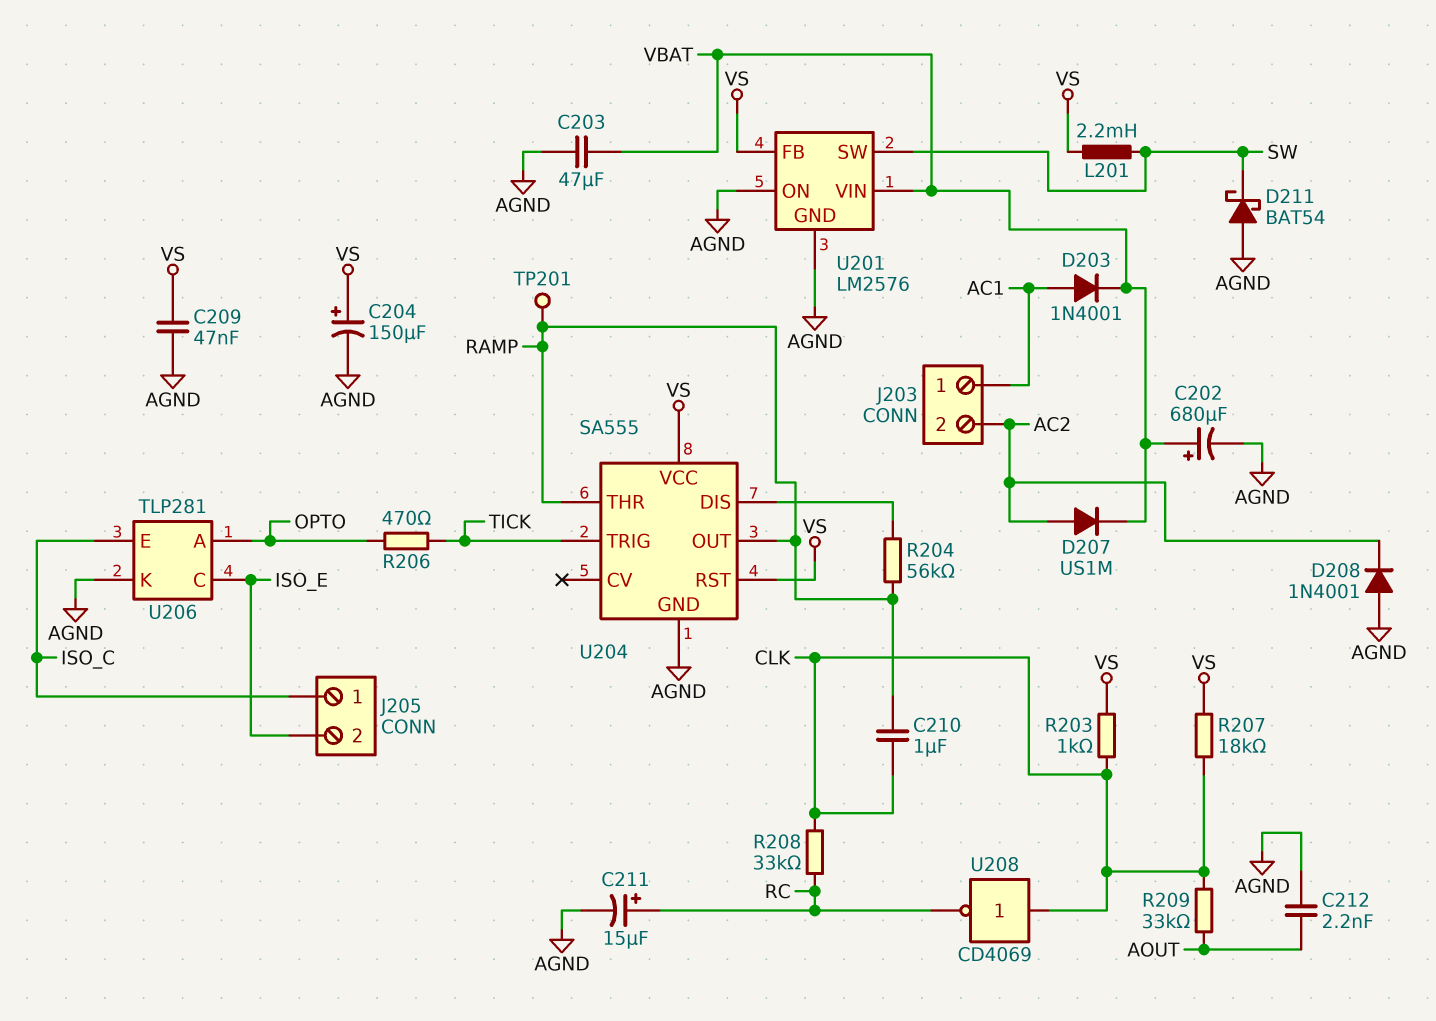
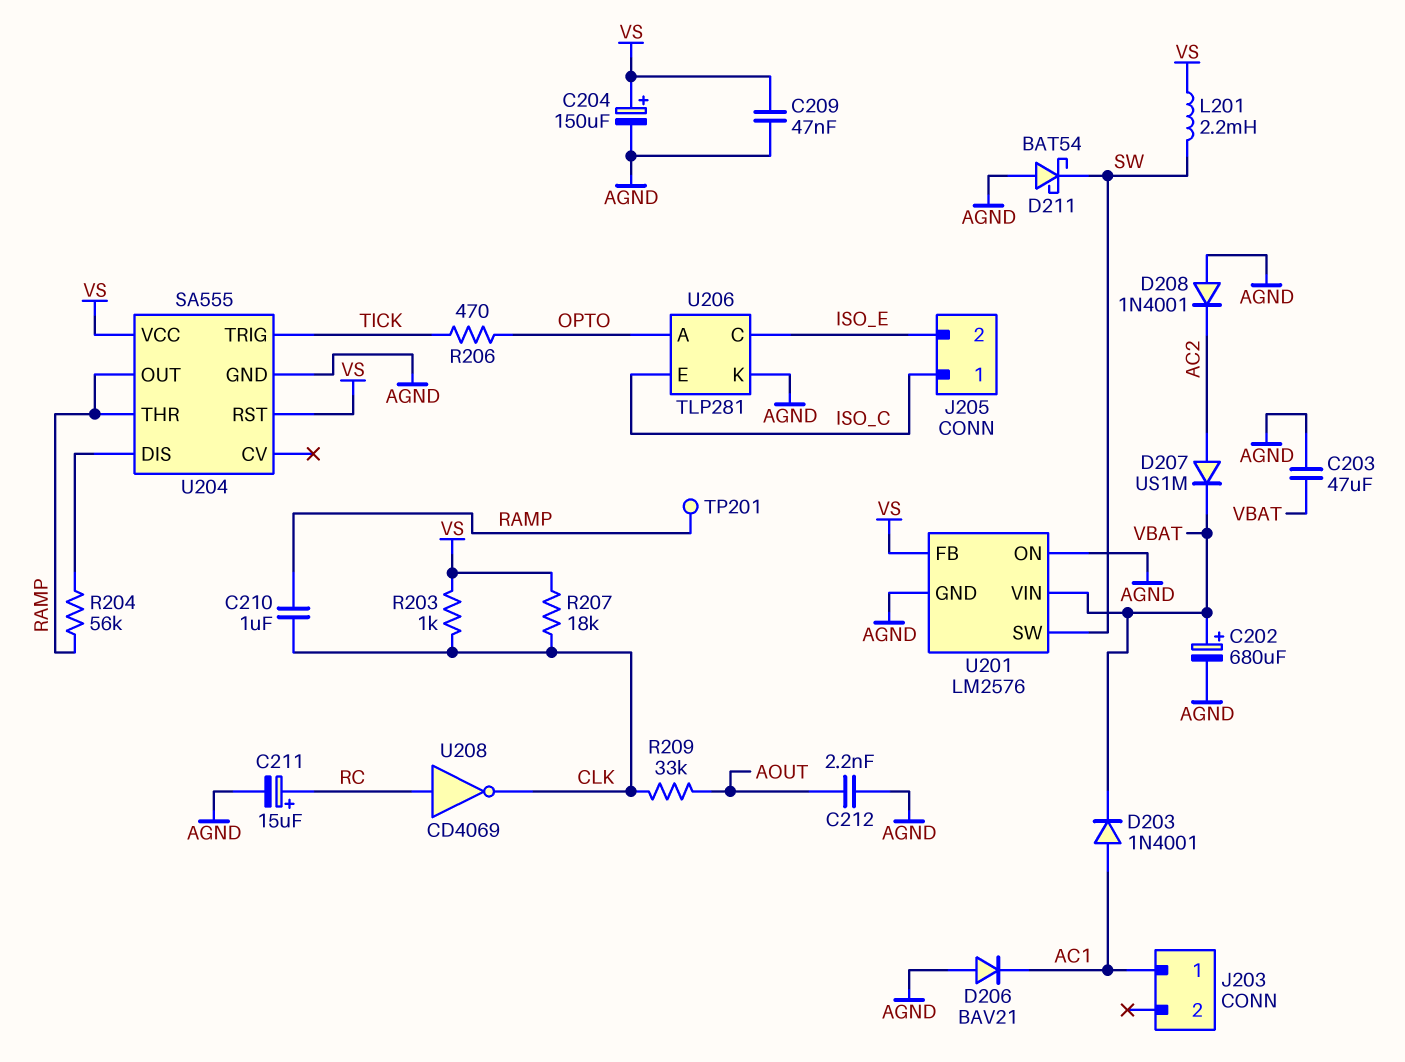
D206: none -> diode BAV21 (A AGND, K AC1)
J203 pin 2: AC2 -> none
R208: 33k (CLK, RC) -> none
U208: NOT CD4069 (in CLK, out RC) -> NOT CD4069 (in RC, out CLK)

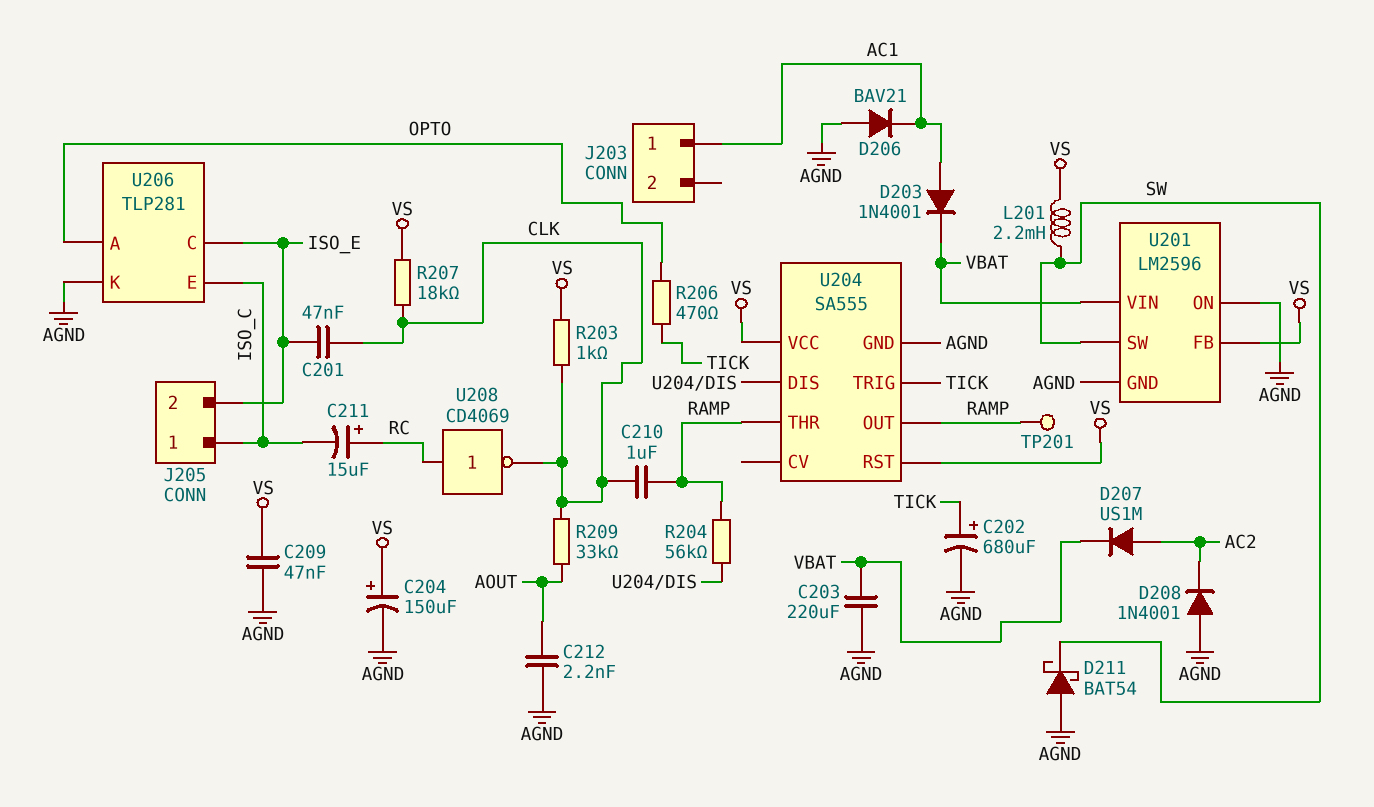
C201: none -> 47nF (CLK, ISO_E)
C202: 680uF (plus VBAT, minus AGND) -> 680uF (plus TICK, minus AGND)
C203: 47uF (AGND, VBAT) -> 220uF (AGND, VBAT)
C211: 15uF (plus RC, minus AGND) -> 15uF (plus RC, minus ISO_C)
U201: LM2576 -> LM2596

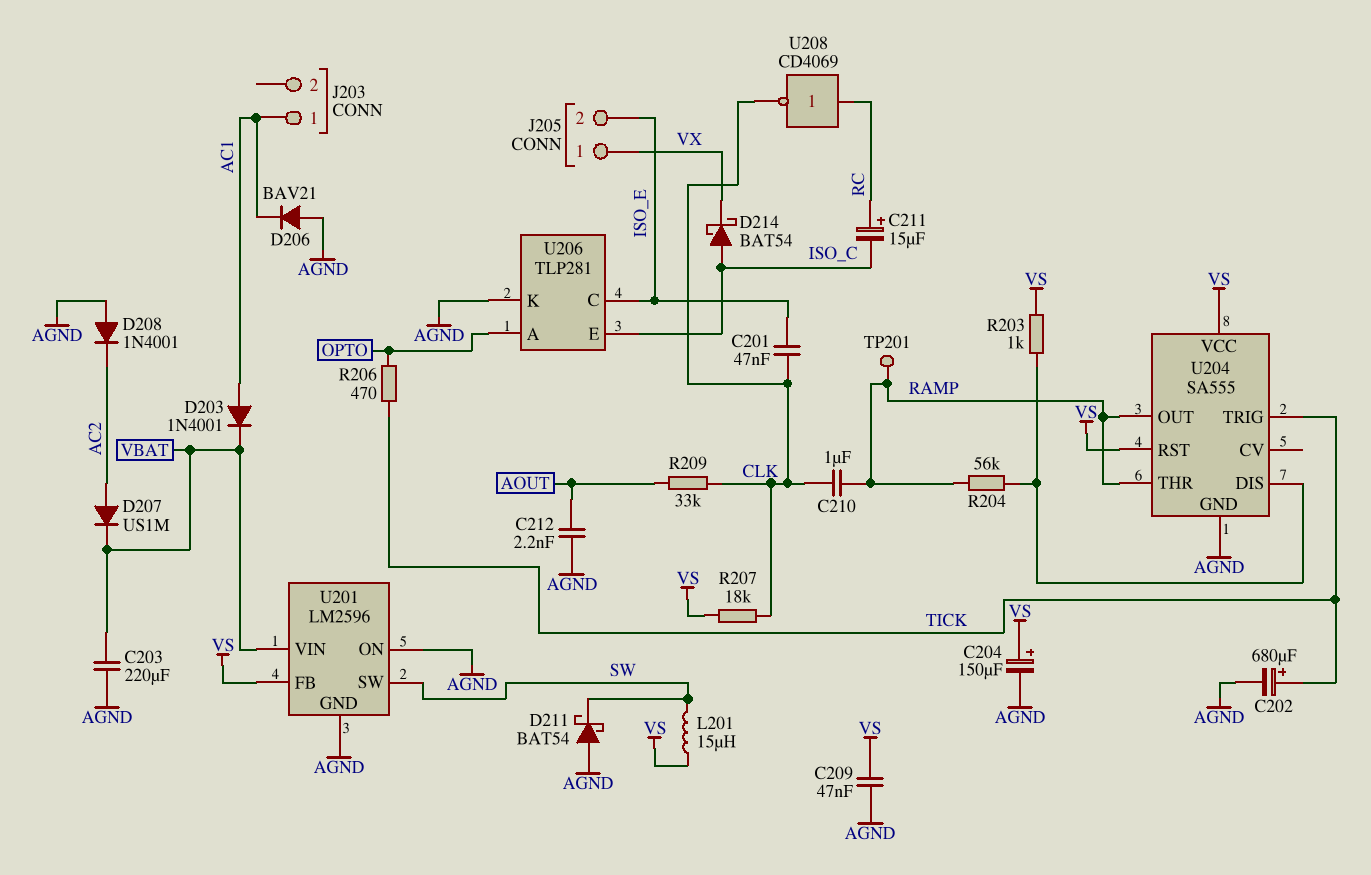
D214: none -> schottky BAT54 (A ISO_C, K VX)
J205 pin 1: ISO_C -> VX
L201: 2.2mH (SW, VS) -> 15uH (SW, VS)
R203: 1k (CLK, VS) -> 1k (U204/DIS, VS)

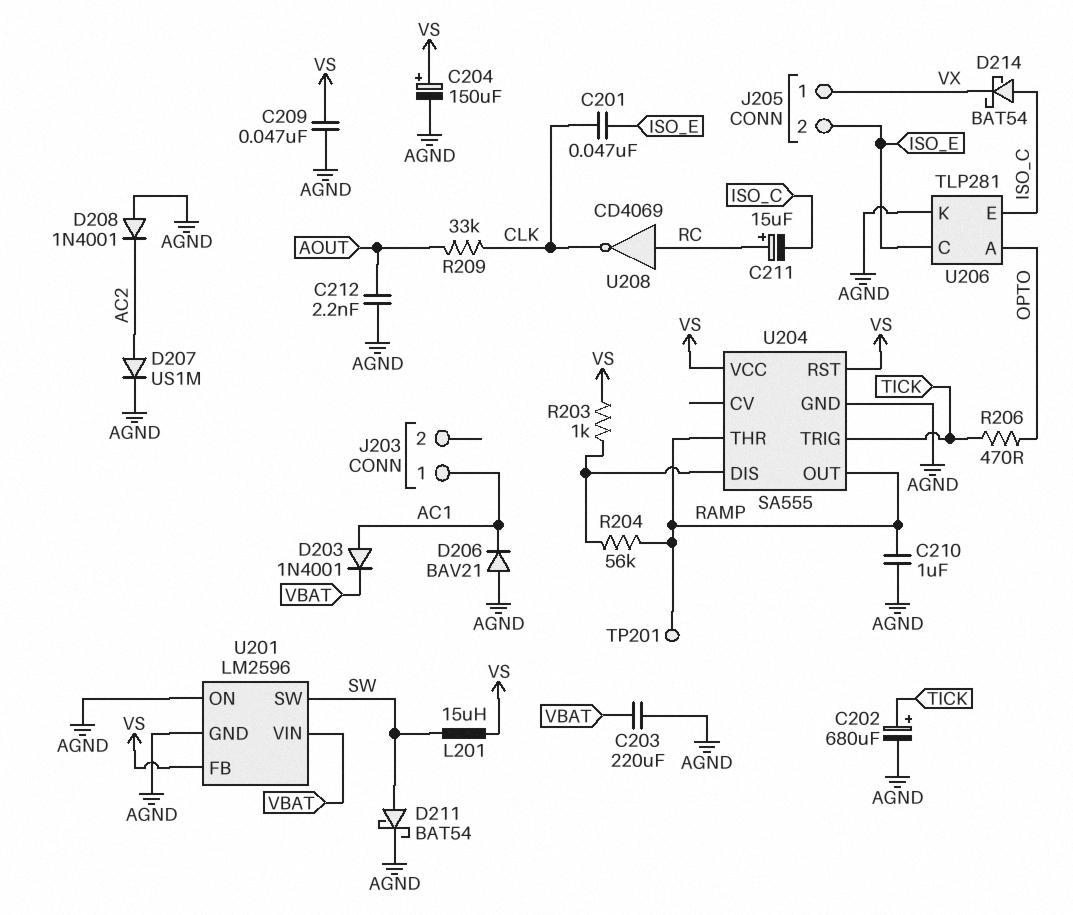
C210: 1uF (CLK, RAMP) -> 1uF (AGND, RAMP)
D207: diode US1M (A AC2, K VBAT) -> diode US1M (A AC2, K AGND)
D211: schottky BAT54 (A AGND, K SW) -> schottky BAT54 (A SW, K AGND)
R207: 18k (CLK, VS) -> none

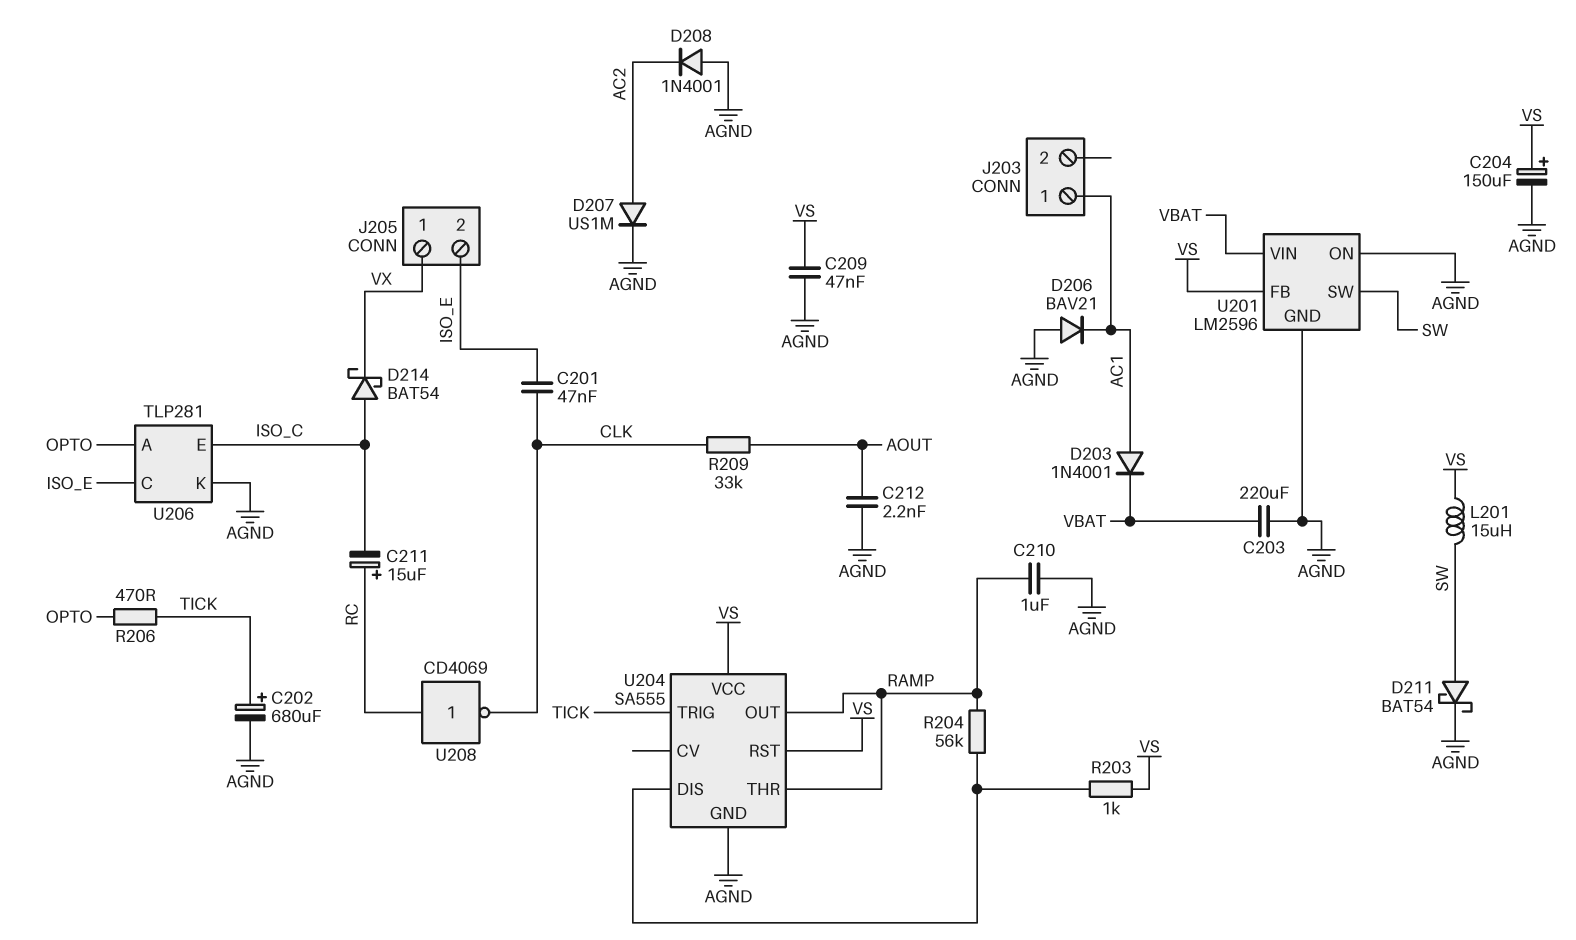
TP201: test point (RAMP) -> none

